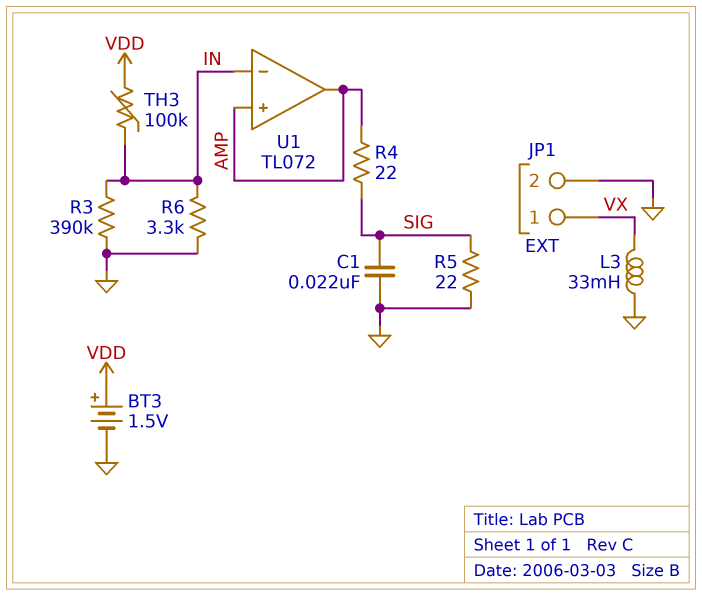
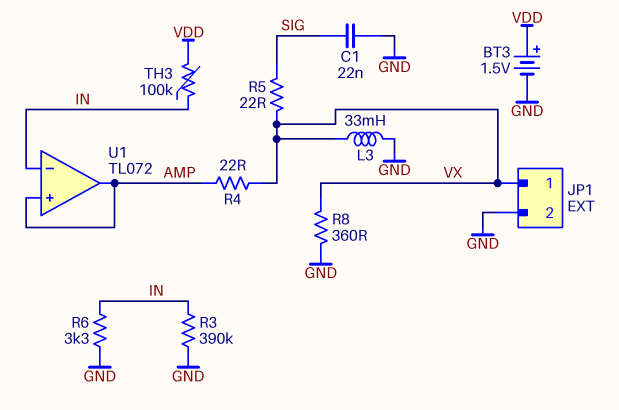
R4: 22 (AMP, SIG) -> 22 (AMP, VX)
R5: 22 (GND, SIG) -> 22 (SIG, VX)
R8: none -> 360 (GND, VX)

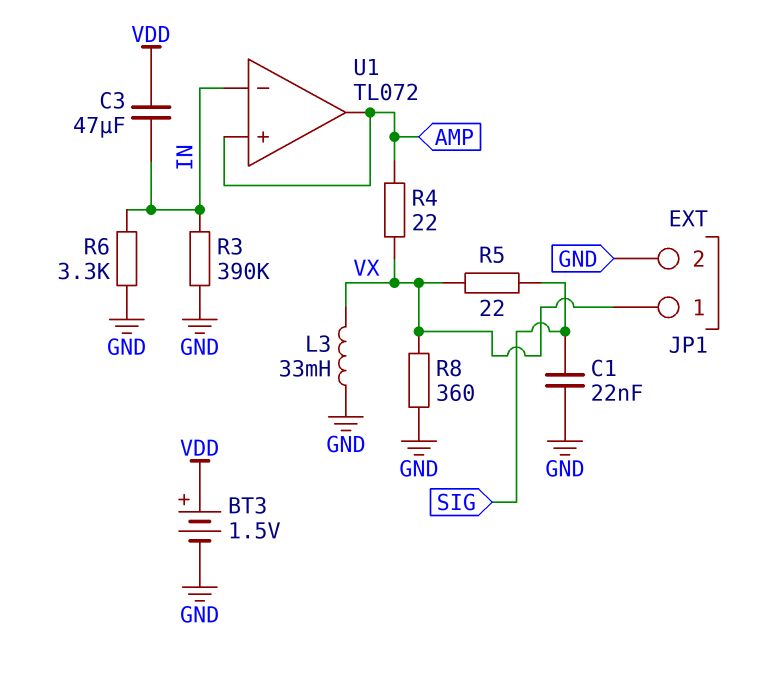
C3: none -> 47uF (IN, VDD)
TH3: 100k (IN, VDD) -> none

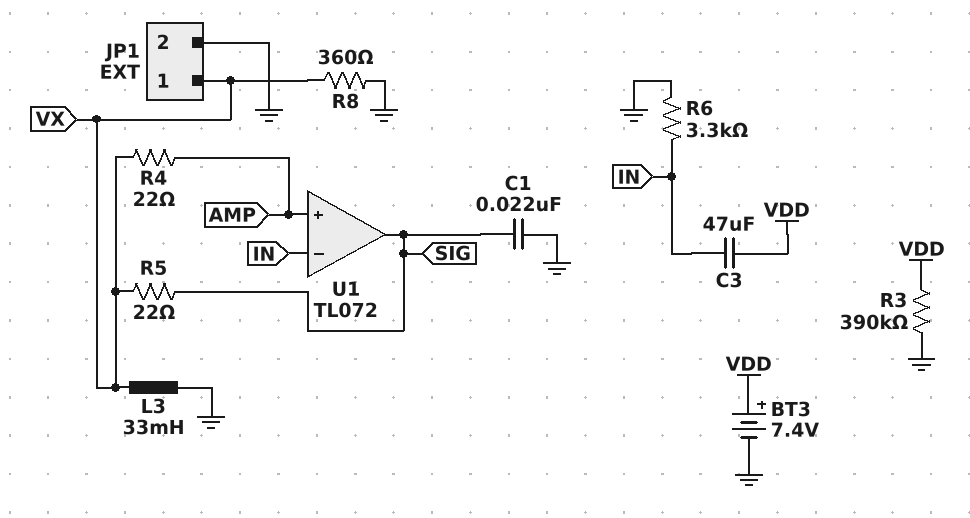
BT3: 1.5V (plus VDD, minus GND) -> 7.4V (plus VDD, minus GND)
R3: 390k (GND, IN) -> 390k (GND, VDD)
U1 pin out: AMP -> SIG

